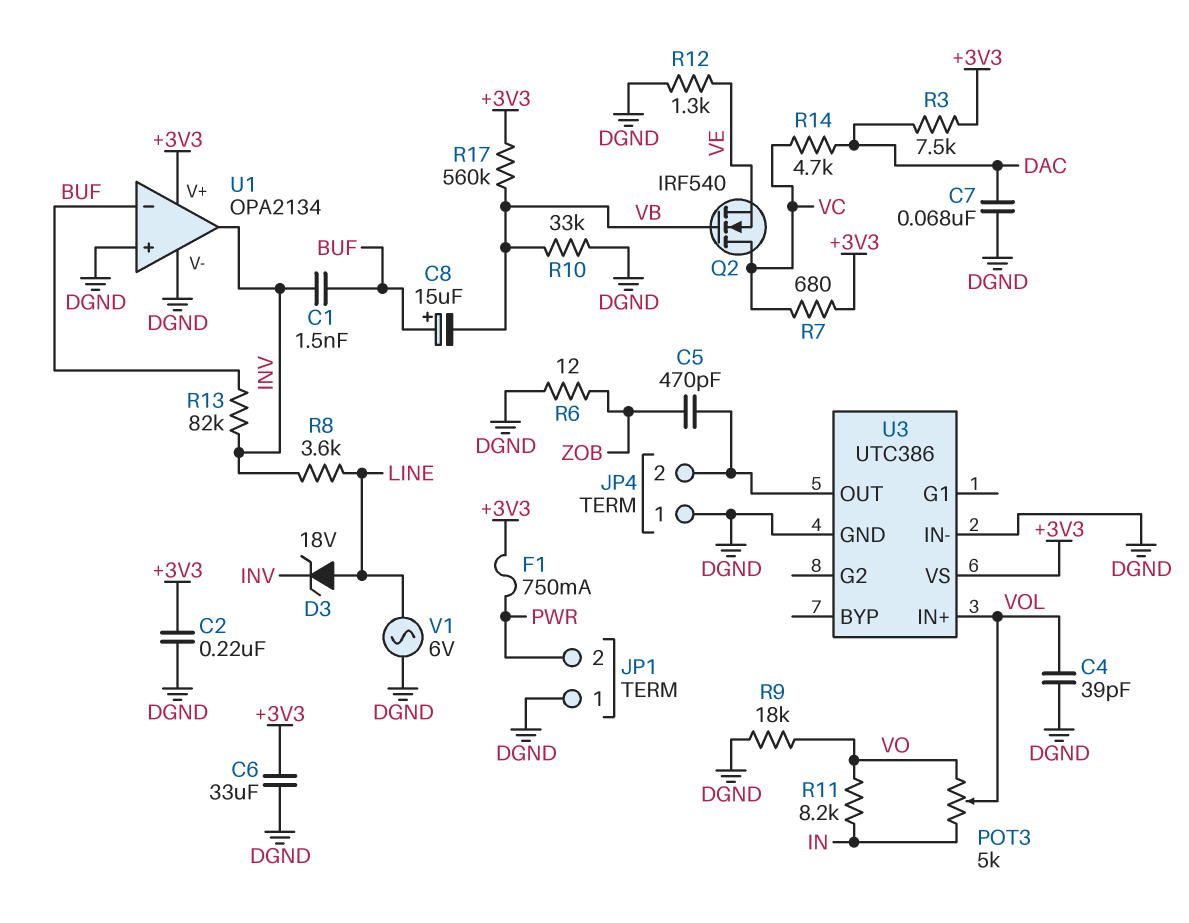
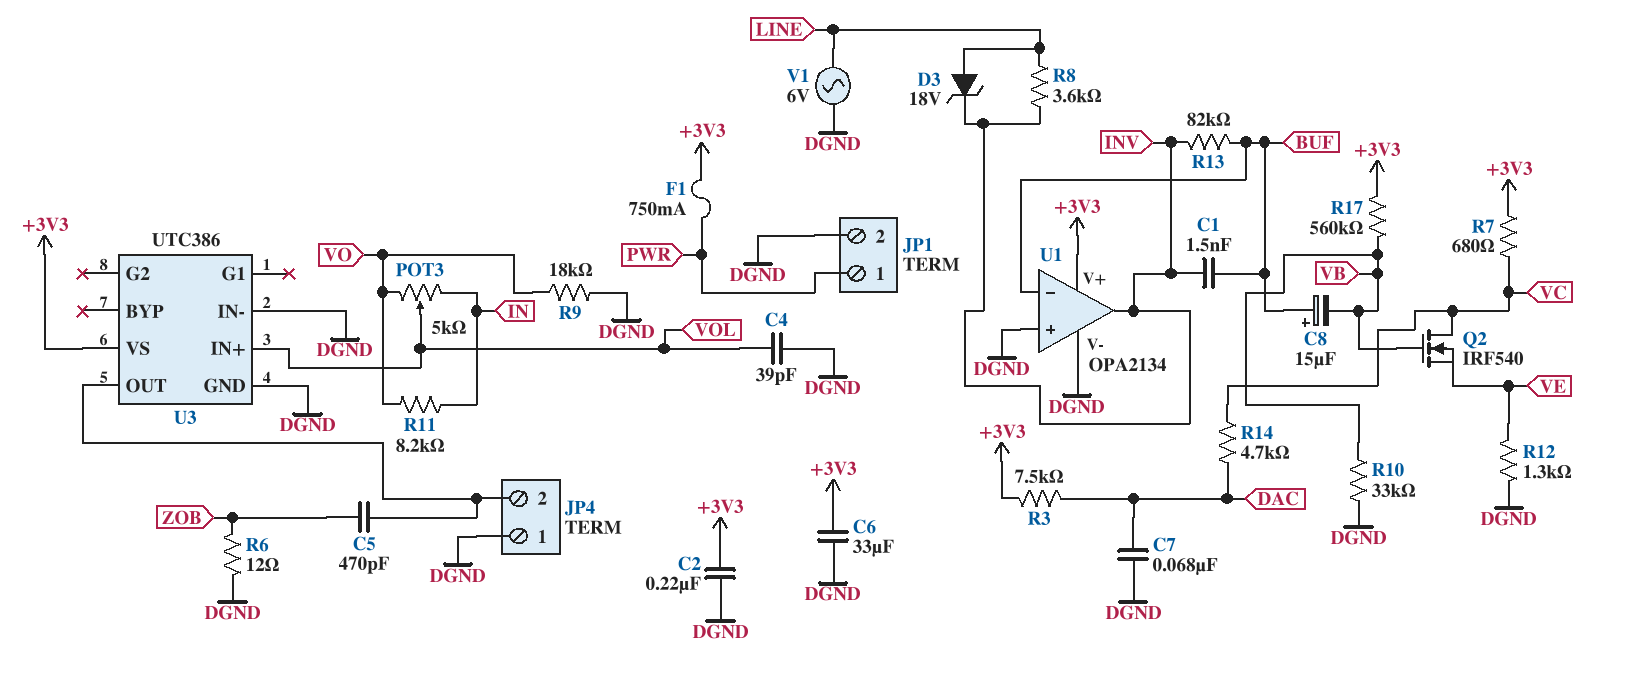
JP1 pin 1: DGND -> PWR
JP1 pin 2: PWR -> DGND

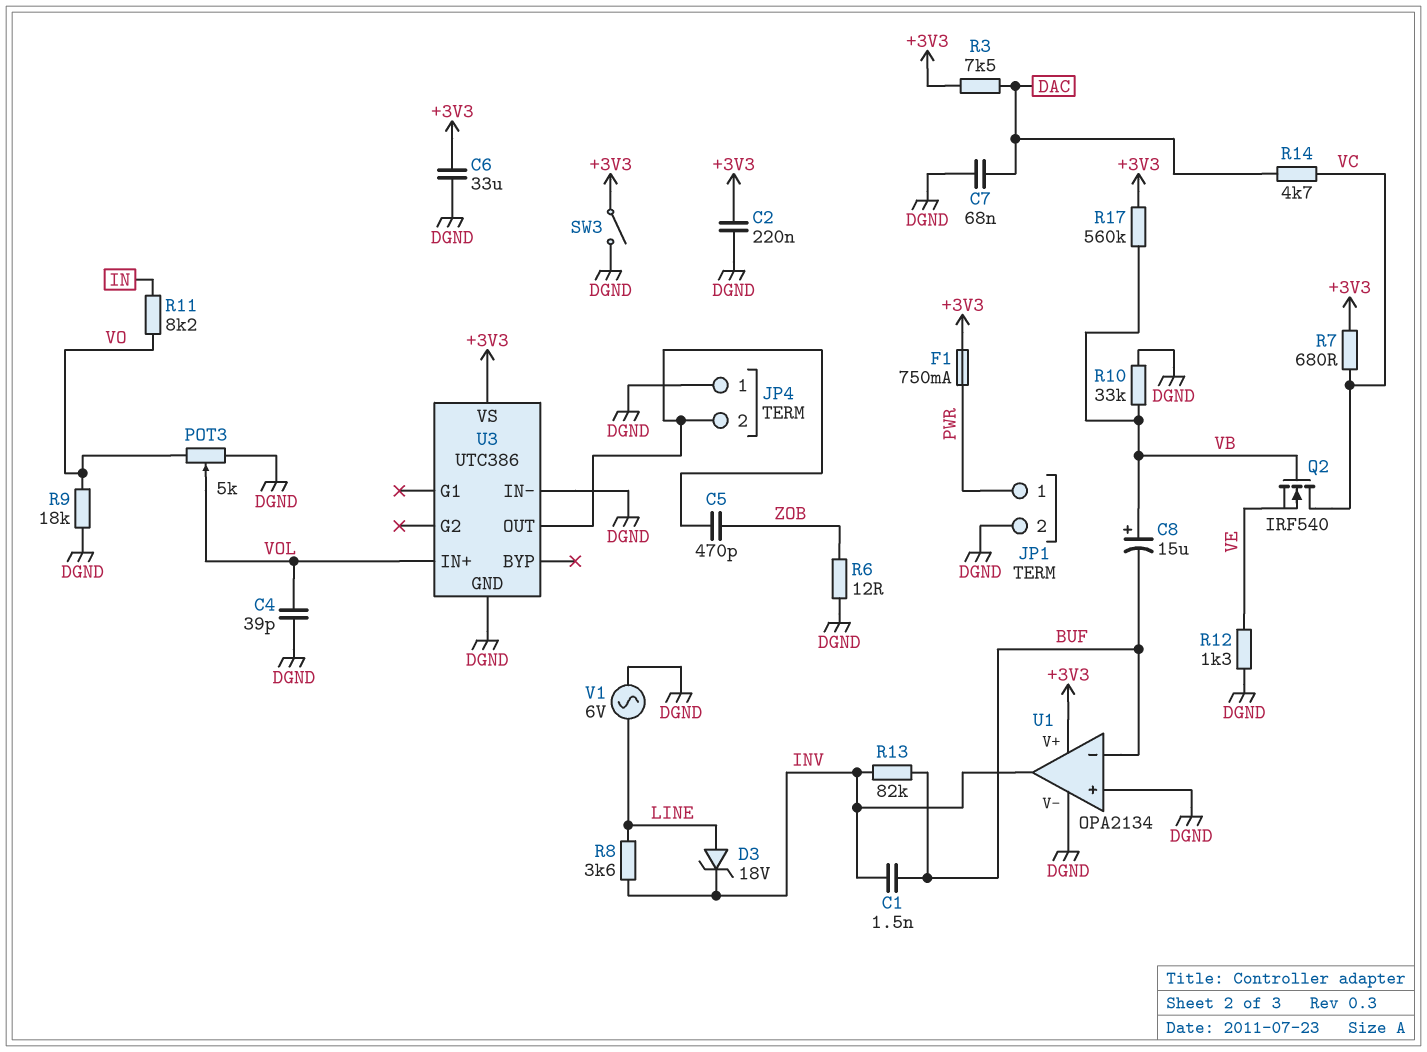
C8: 15uF (plus BUF, minus VB) -> 15uF (plus VB, minus BUF)
POT3: 5k (IN, VO, wiper VOL) -> 5k (DGND, VO, wiper VOL)
SW3: none -> switch (+3V3, DGND)

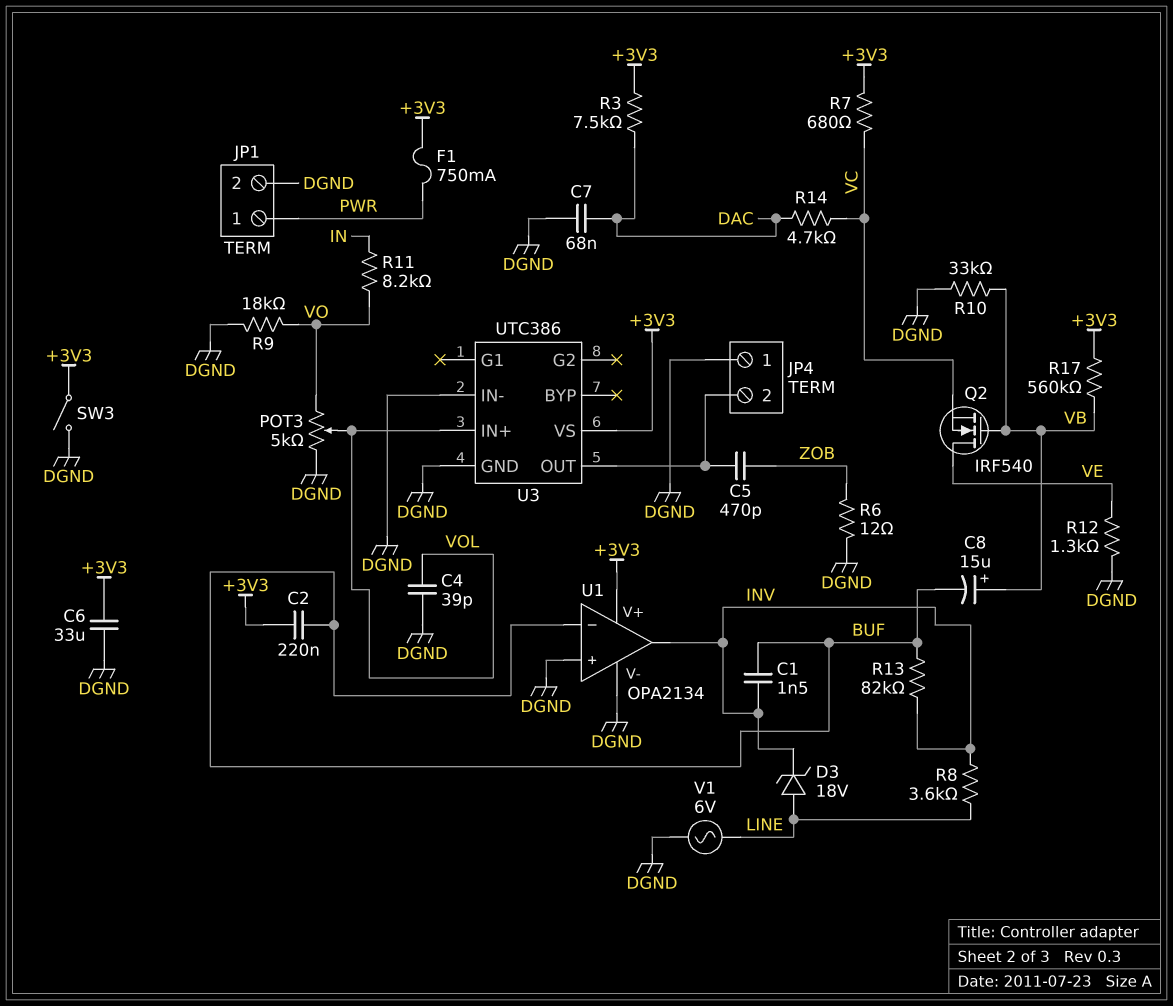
C2: 220nF (+3V3, DGND) -> 220nF (+3V3, BUF)
Q2: NMOS IRF540 (G VB, D VC, S VE) -> NMOS IRF540 (G VB, D VE, S VC)

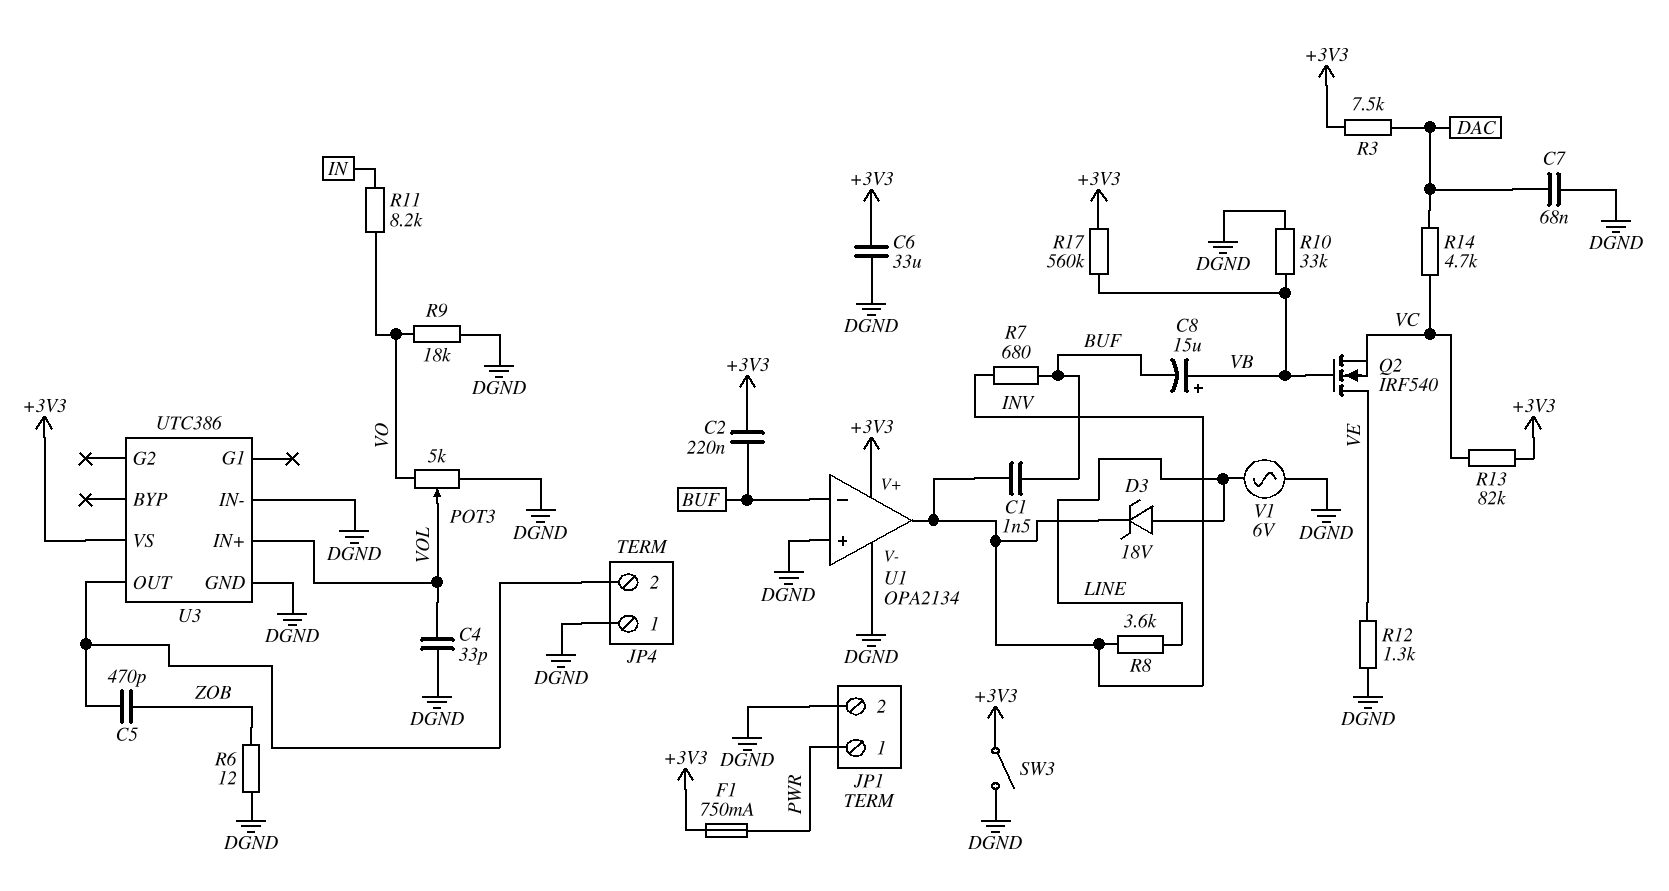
C4: 39pF (DGND, VOL) -> 33pF (DGND, VOL)
R7: 680 (+3V3, VC) -> 680 (BUF, INV)
R13: 82k (BUF, INV) -> 82k (+3V3, VC)

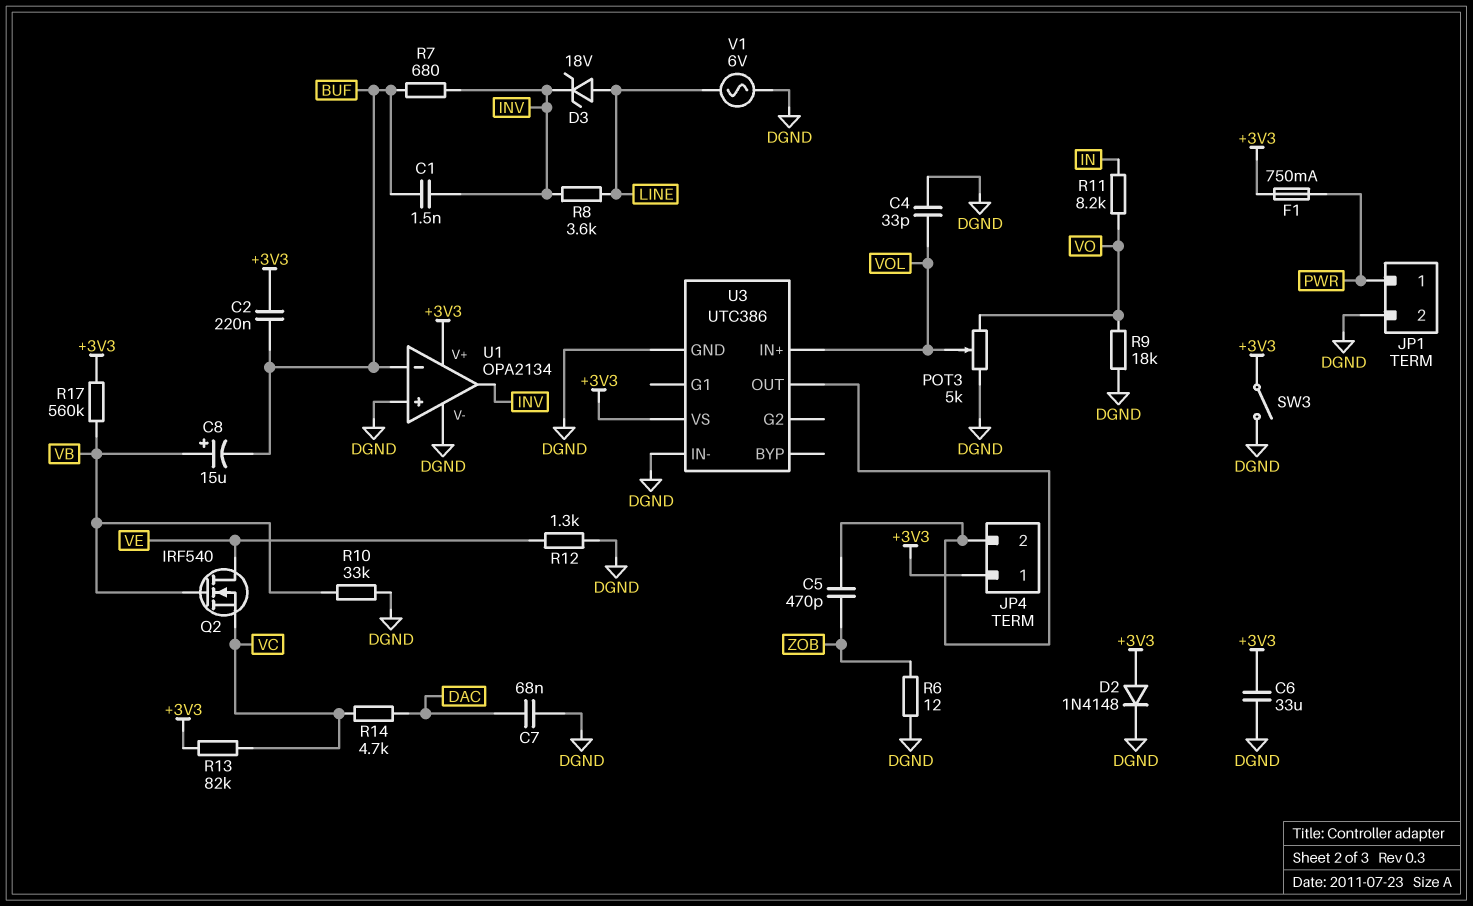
D2: none -> diode 1N4148 (A +3V3, K DGND)
JP4 pin 1: DGND -> +3V3
R3: 7.5k (+3V3, DAC) -> none

